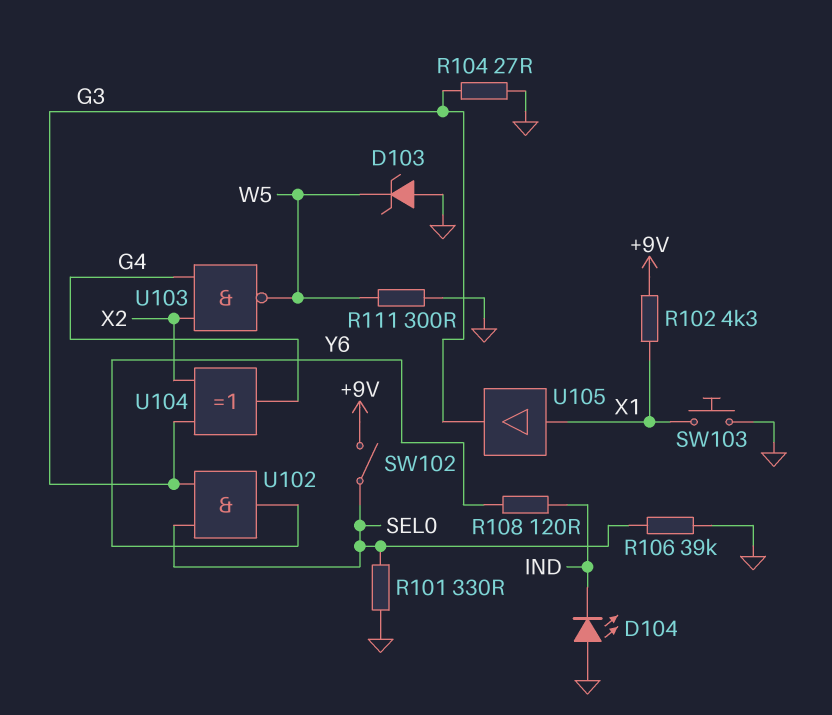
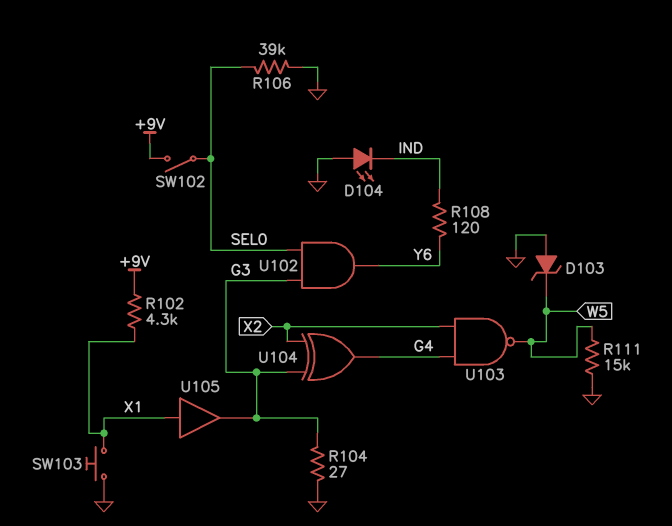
R101: 330 (GND, SEL0) -> none
R111: 300 (GND, W5) -> 15k (GND, W5)

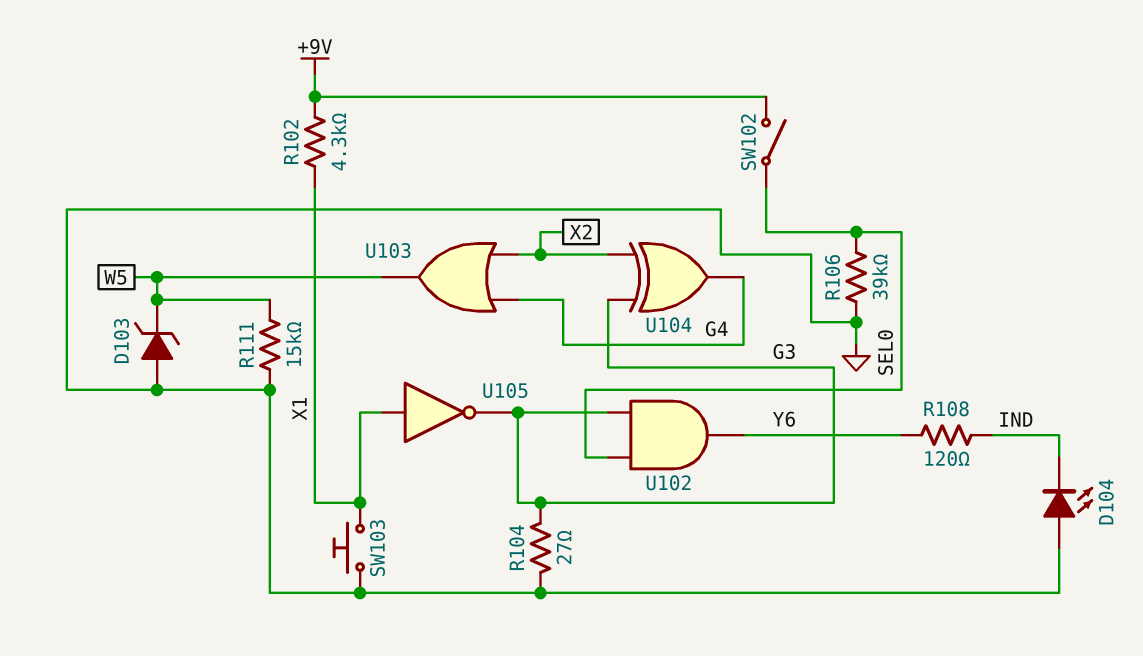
U103: NAND (in G4, in X2, out W5) -> OR (in G4, in X2, out W5)
U105: buffer (in X1, out G3) -> NOT (in X1, out G3)

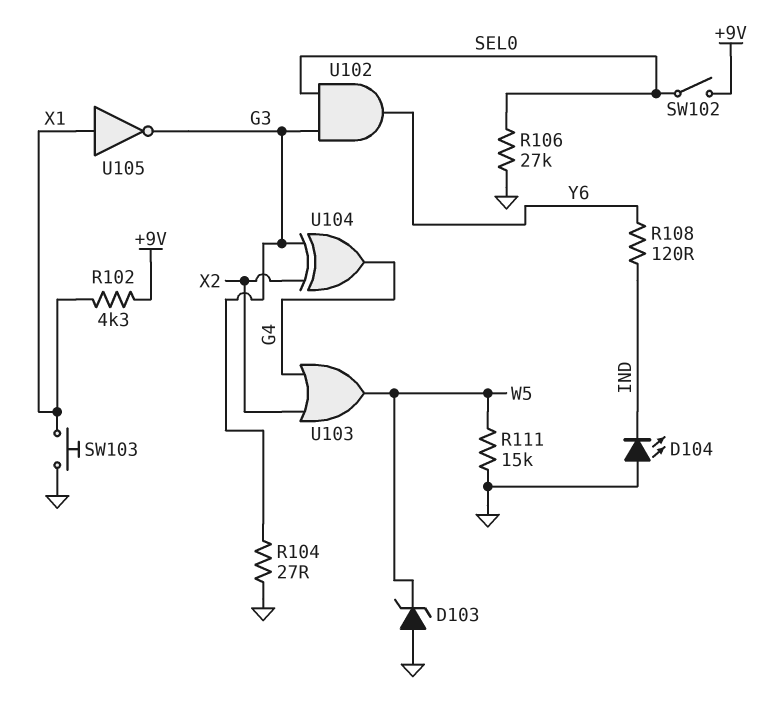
R106: 39k (GND, SEL0) -> 27k (GND, SEL0)

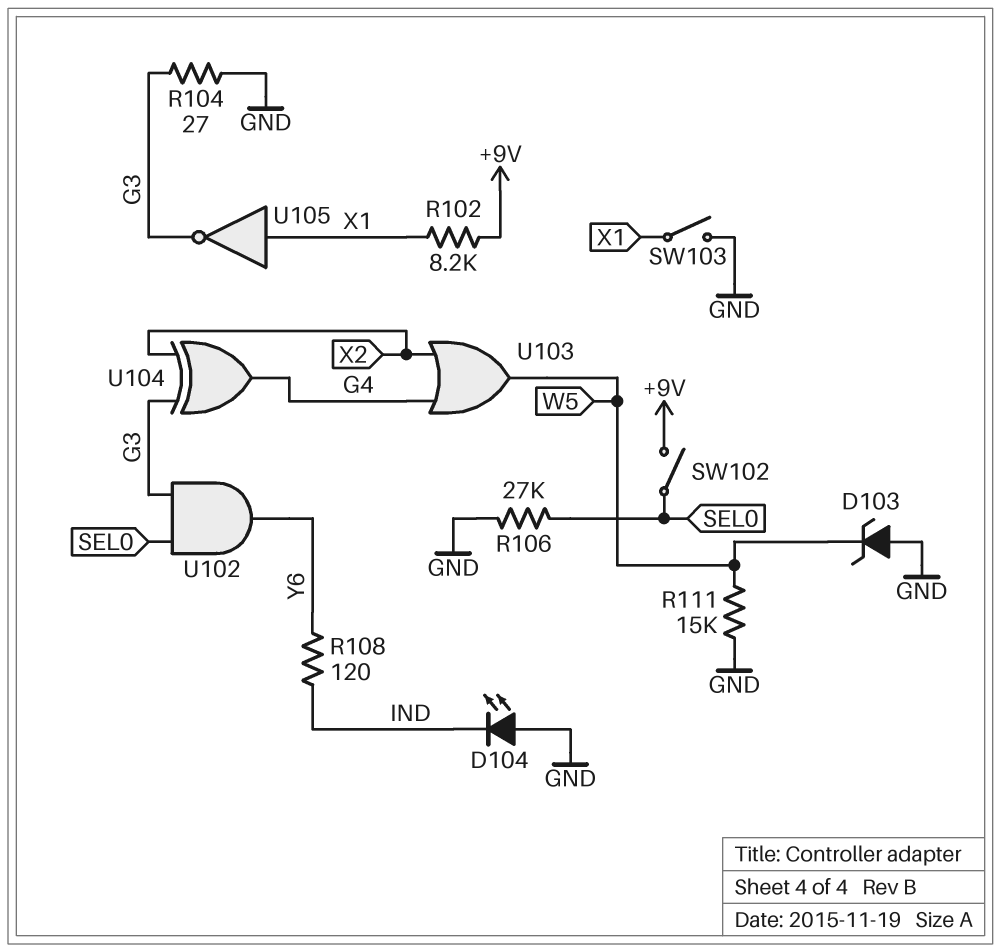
R102: 4.3k (+9V, X1) -> 8.2k (+9V, X1)
SW103: button (GND, X1) -> switch (GND, X1)

